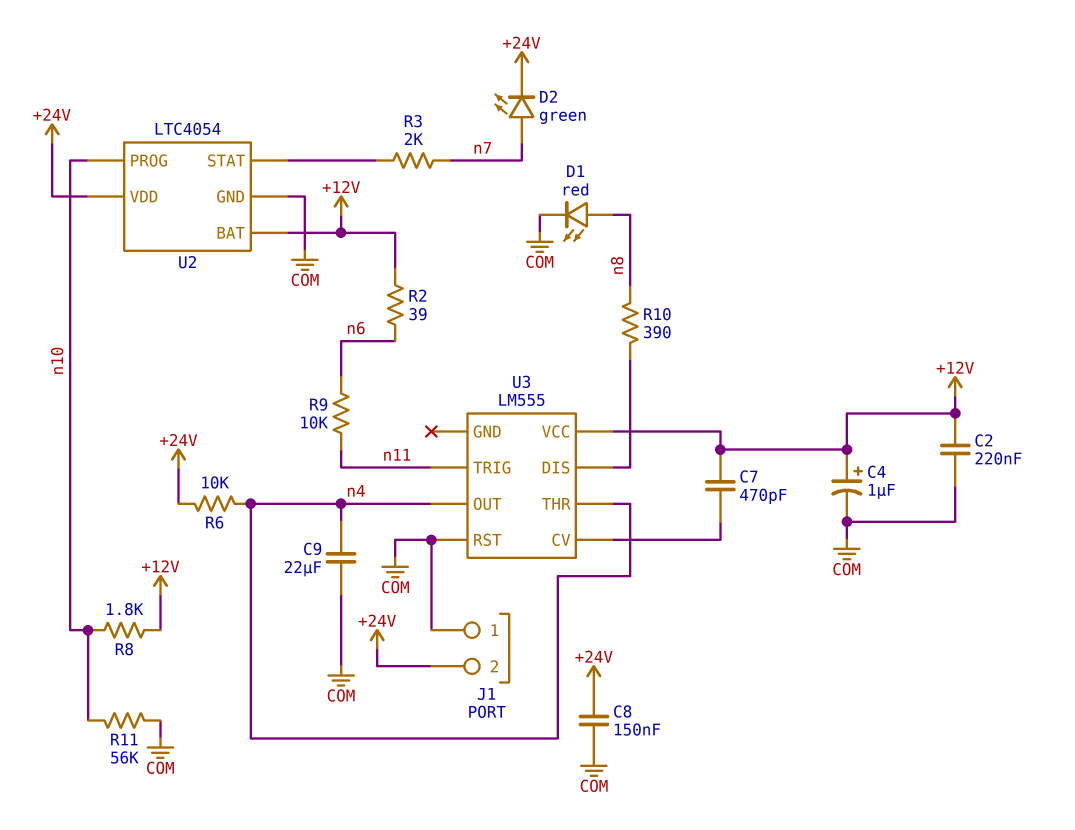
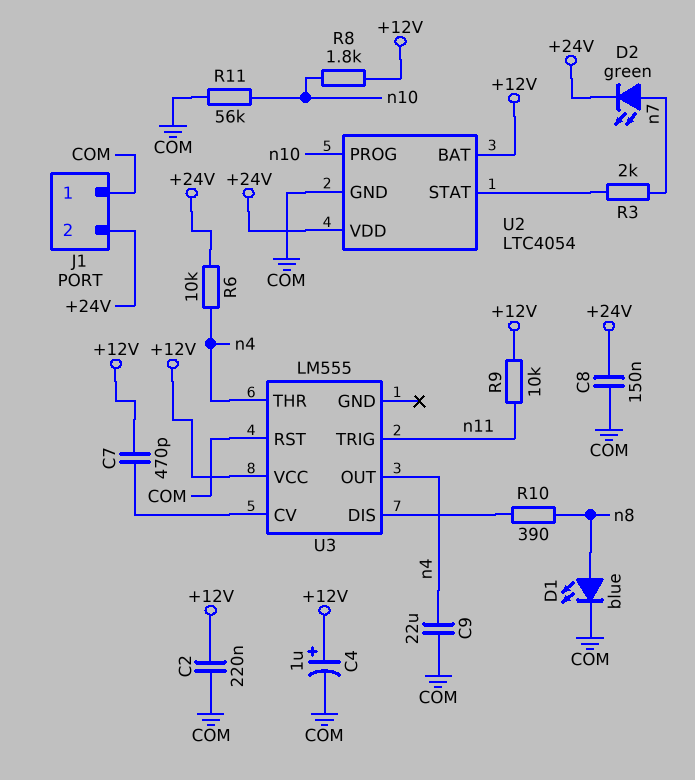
D1: LED red (A n8, K COM) -> LED blue (A n8, K COM)
R2: 39 (+12V, n6) -> none
R9: 10k (n6, n11) -> 10k (+12V, n11)

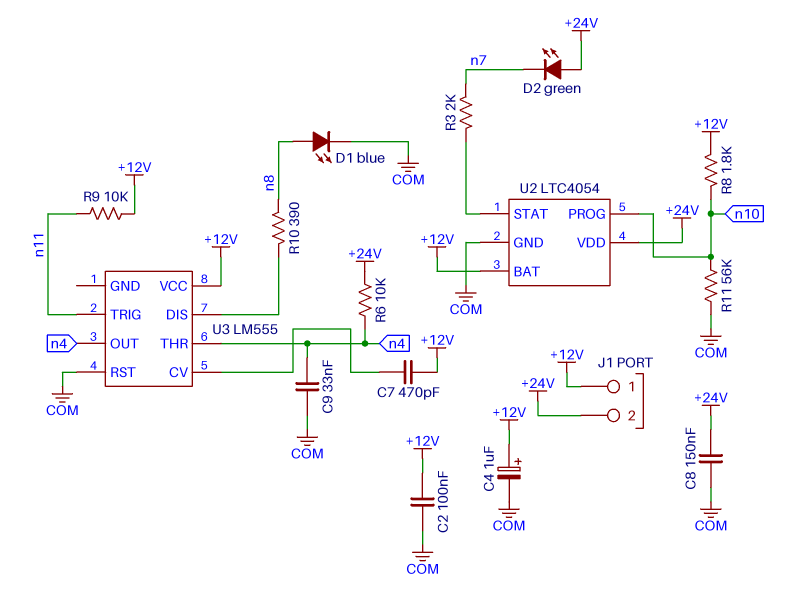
C2: 220nF (+12V, COM) -> 100nF (+12V, COM)
C9: 22uF (COM, n4) -> 33nF (COM, n4)
D2: LED green (A n7, K +24V) -> LED green (A +24V, K n7)
J1 pin 1: COM -> +12V

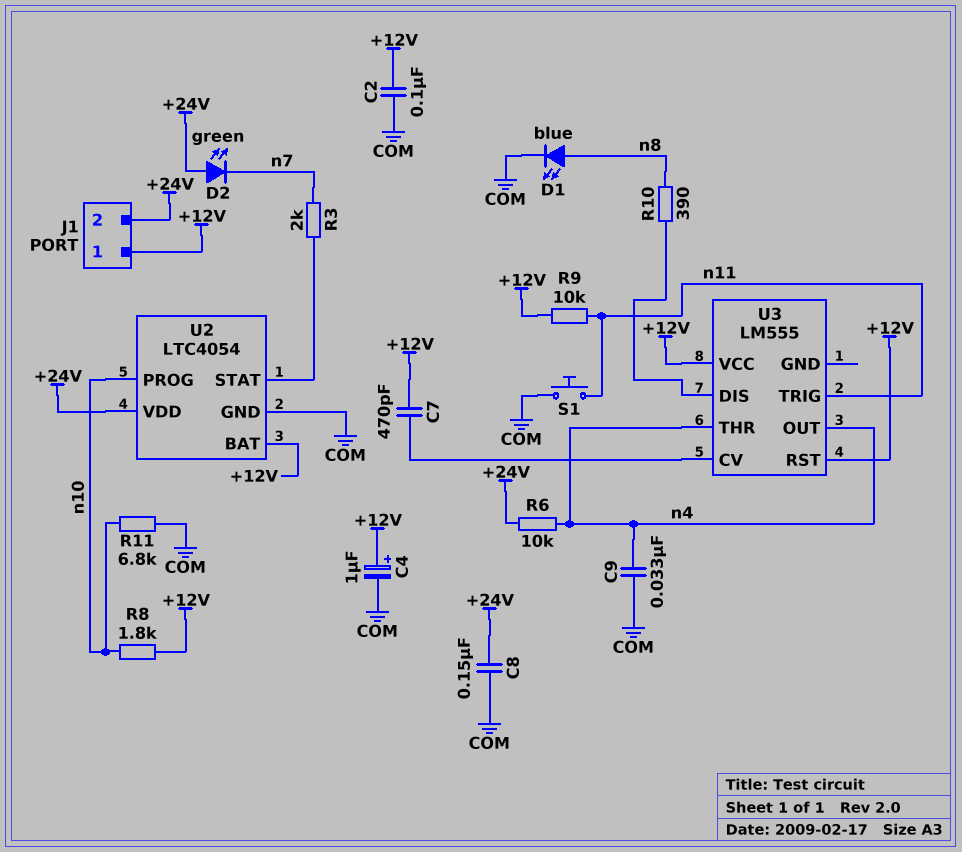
R11: 56k (COM, n10) -> 6.8k (COM, n10)
S1: none -> button (COM, n11)
U3 pin RST: COM -> +12V

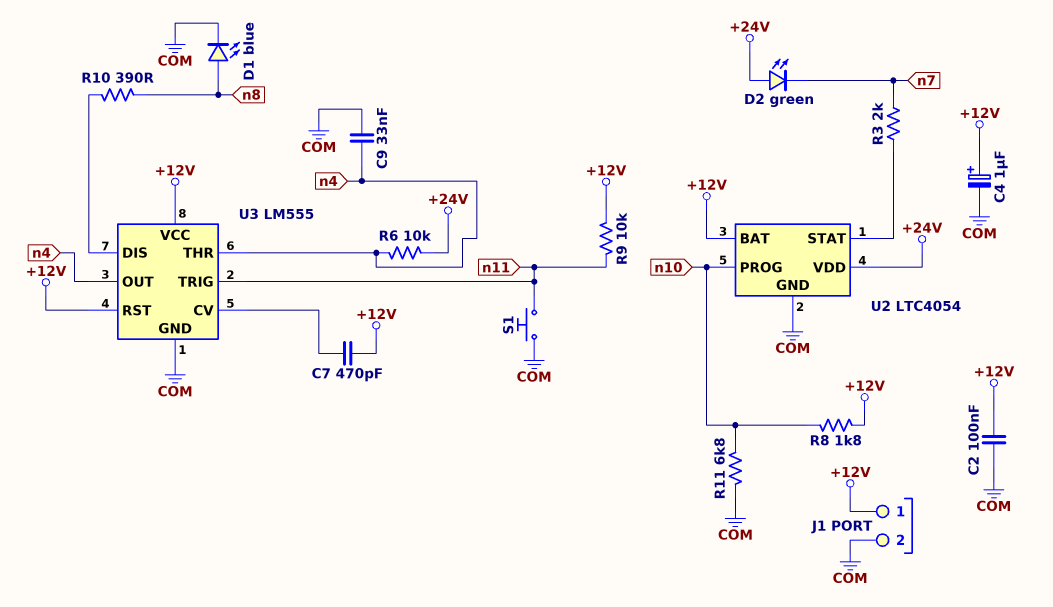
C8: 150nF (+24V, COM) -> none
J1 pin 2: +24V -> COM
U3 pin GND: none -> COM

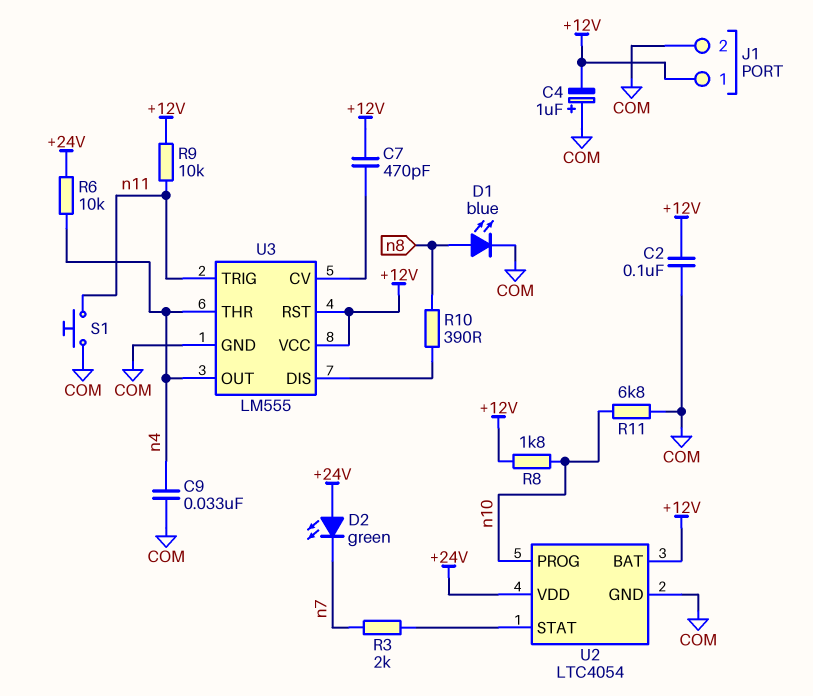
C4: 1uF (plus +12V, minus COM) -> 1uF (plus COM, minus +12V)

